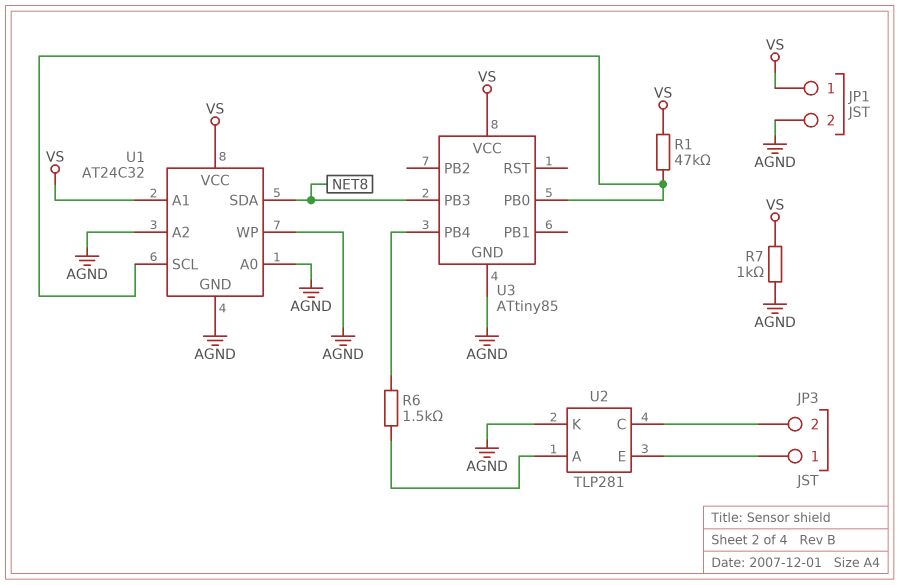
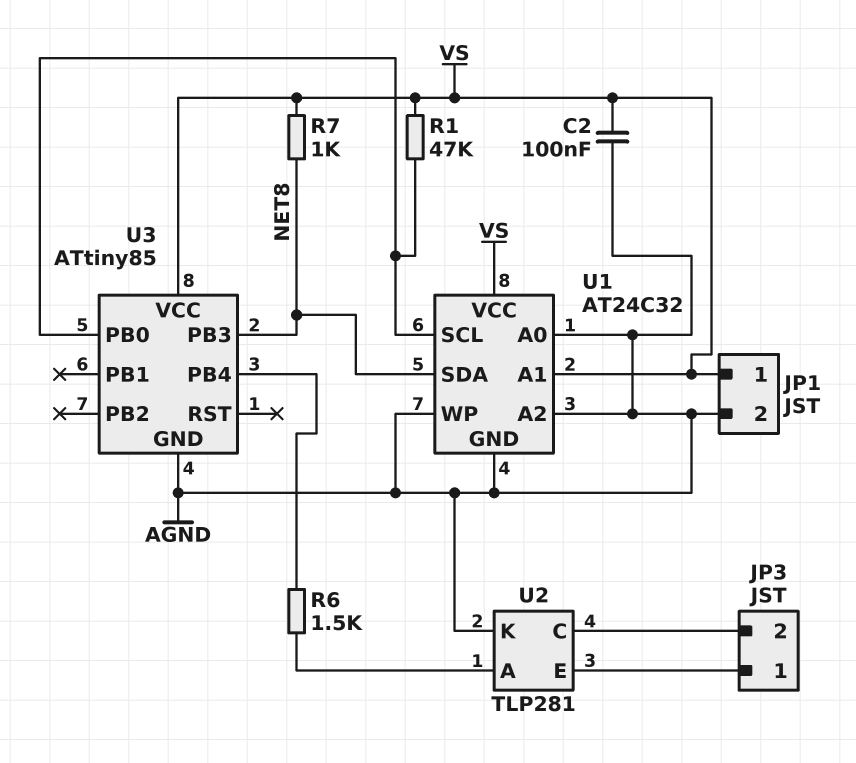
C2: none -> 100nF (AGND, VS)
R7: 1k (AGND, VS) -> 1k (NET8, VS)

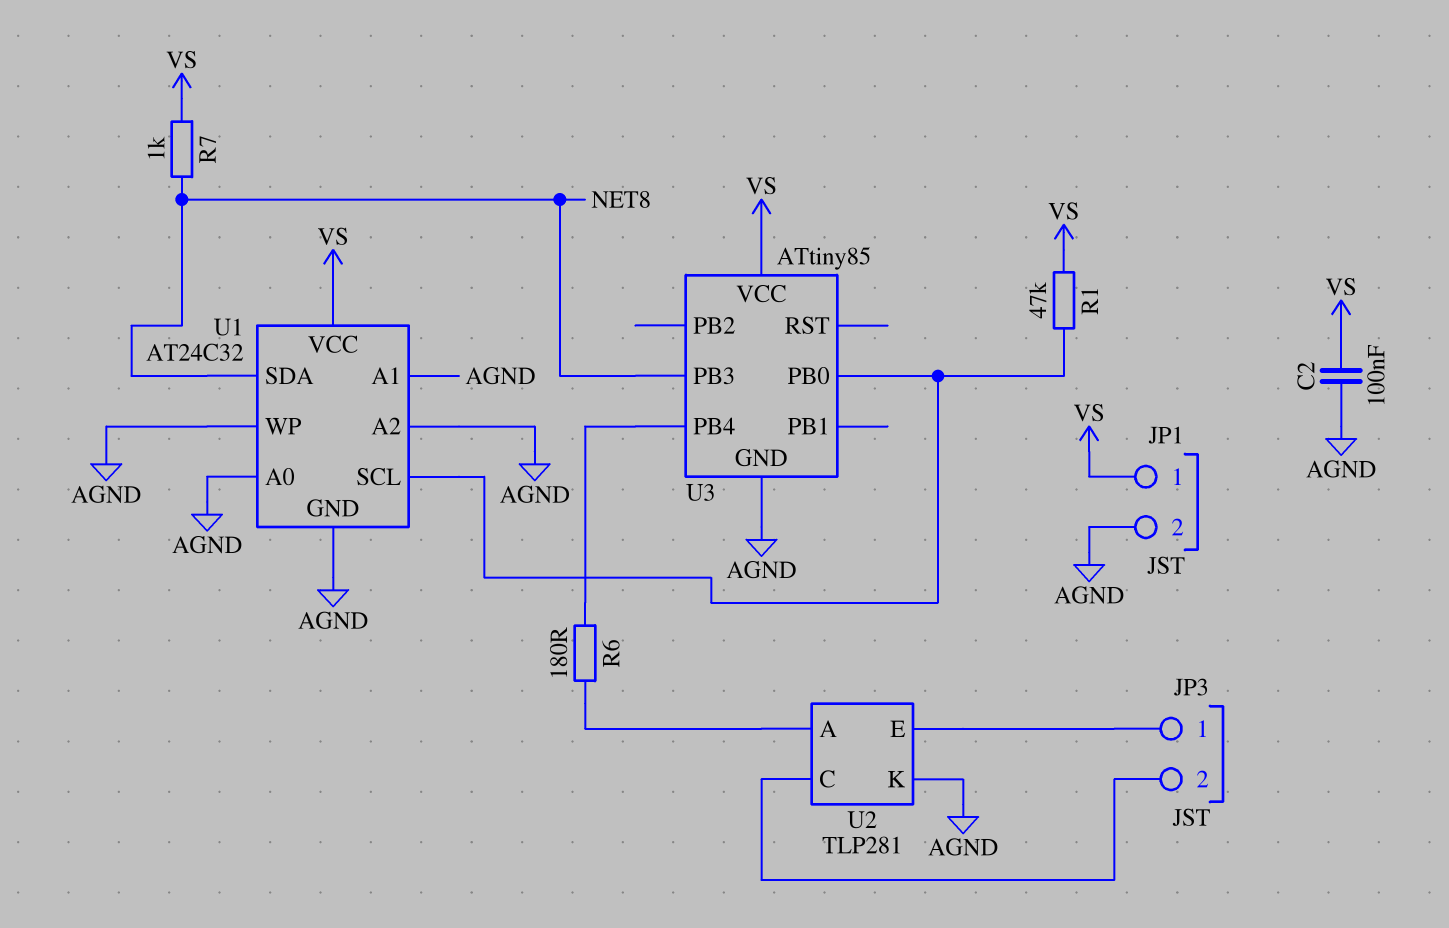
R6: 1.5k (U2/A, U3/PB4) -> 180 (U2/A, U3/PB4)
U1 pin A1: VS -> AGND

